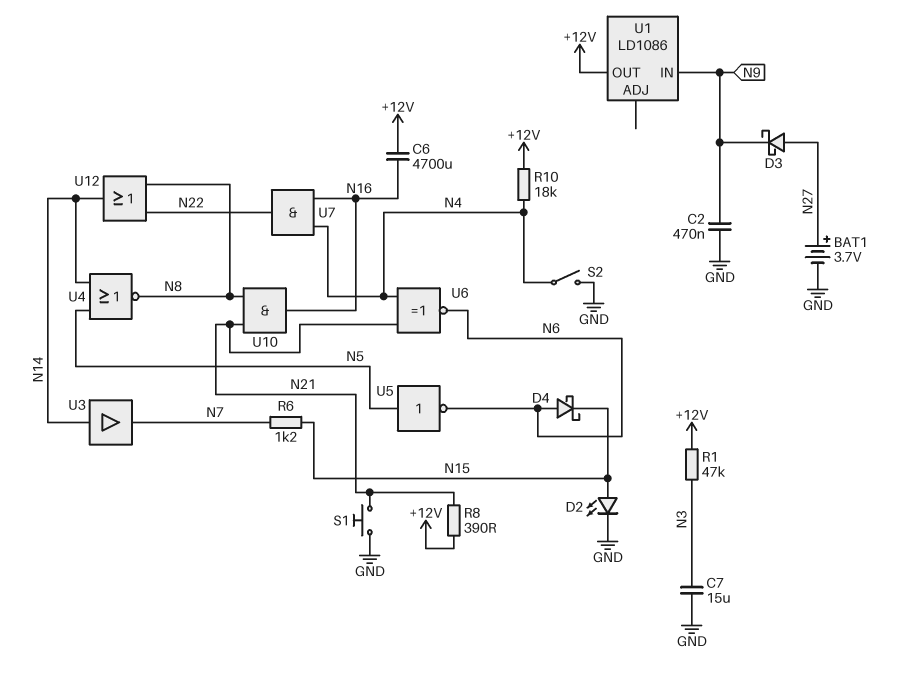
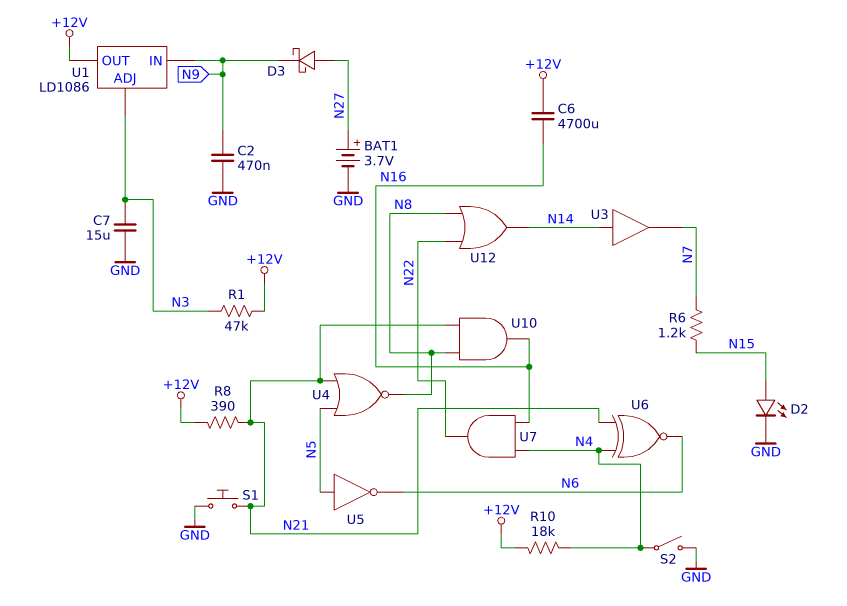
D4: schottky (A N6, K N15) -> none
U1 pin ADJ: none -> N3
U4: NOR (in N5, in N14, out N8) -> NOR (in N5, in N21, out N8)

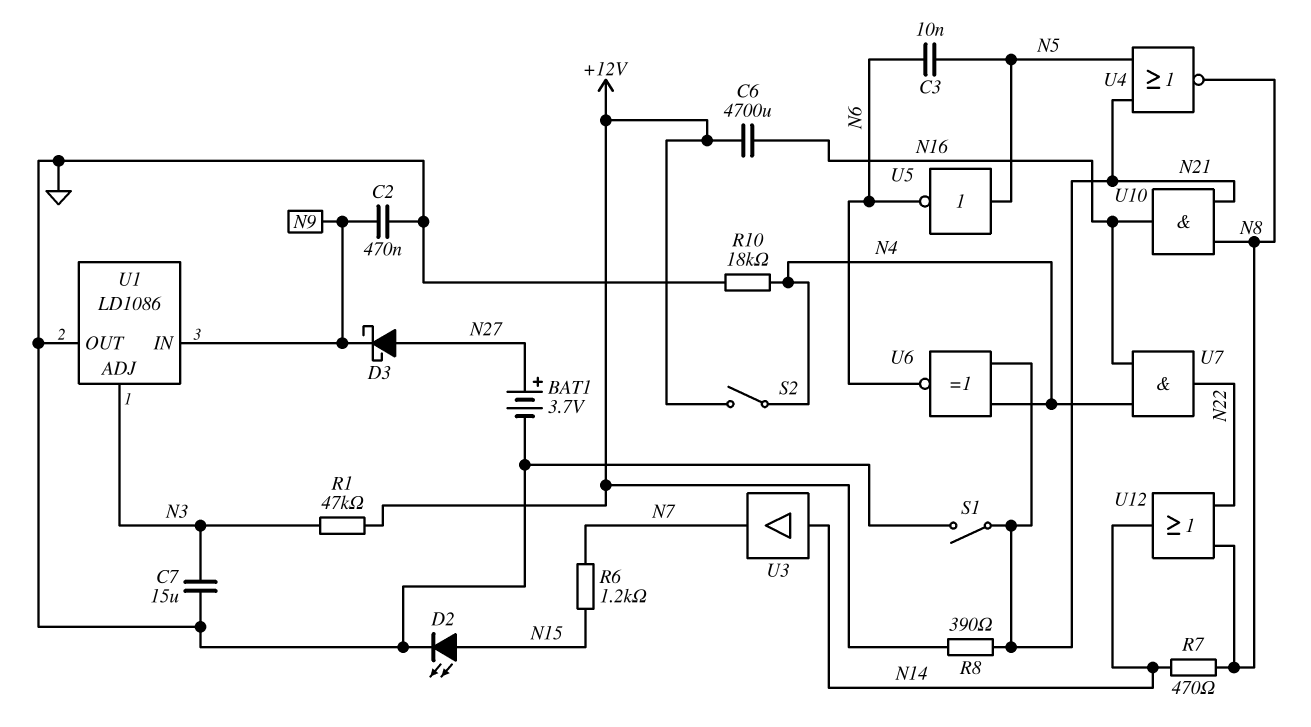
C3: none -> 10nF (N5, N6)
R7: none -> 470 (N8, N14)
R10: 18k (+12V, N4) -> 18k (GND, N4)
S1: button (GND, N21) -> switch (GND, N21)
S2: switch (GND, N4) -> switch (+12V, N4)
U1 pin OUT: +12V -> GND

